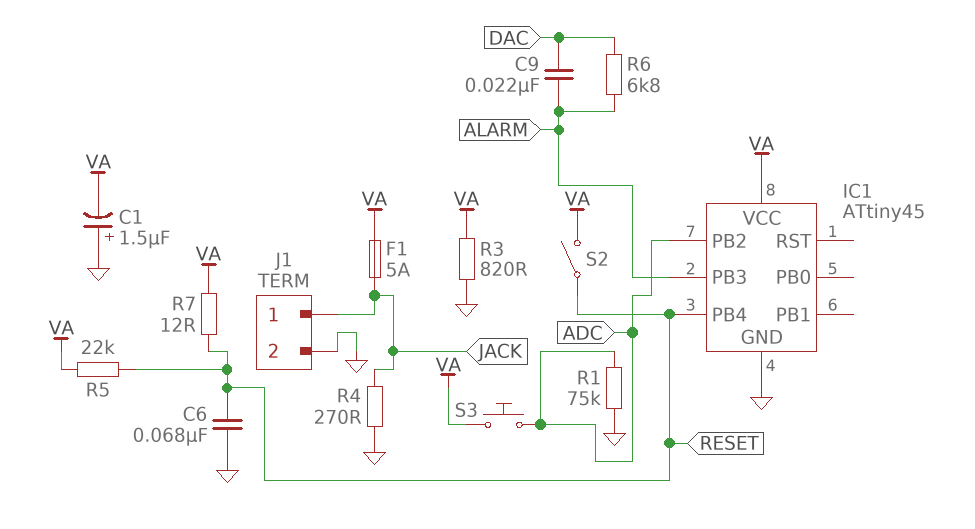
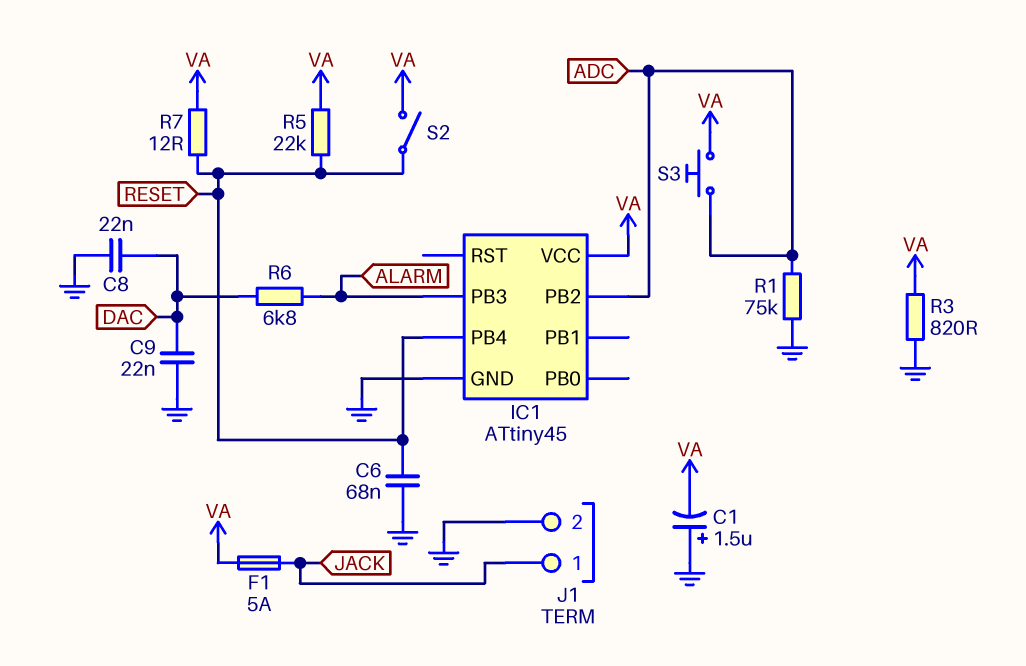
C8: none -> 22nF (DAC, GND)
C9: 22nF (ALARM, DAC) -> 22nF (DAC, GND)
R4: 270 (GND, JACK) -> none

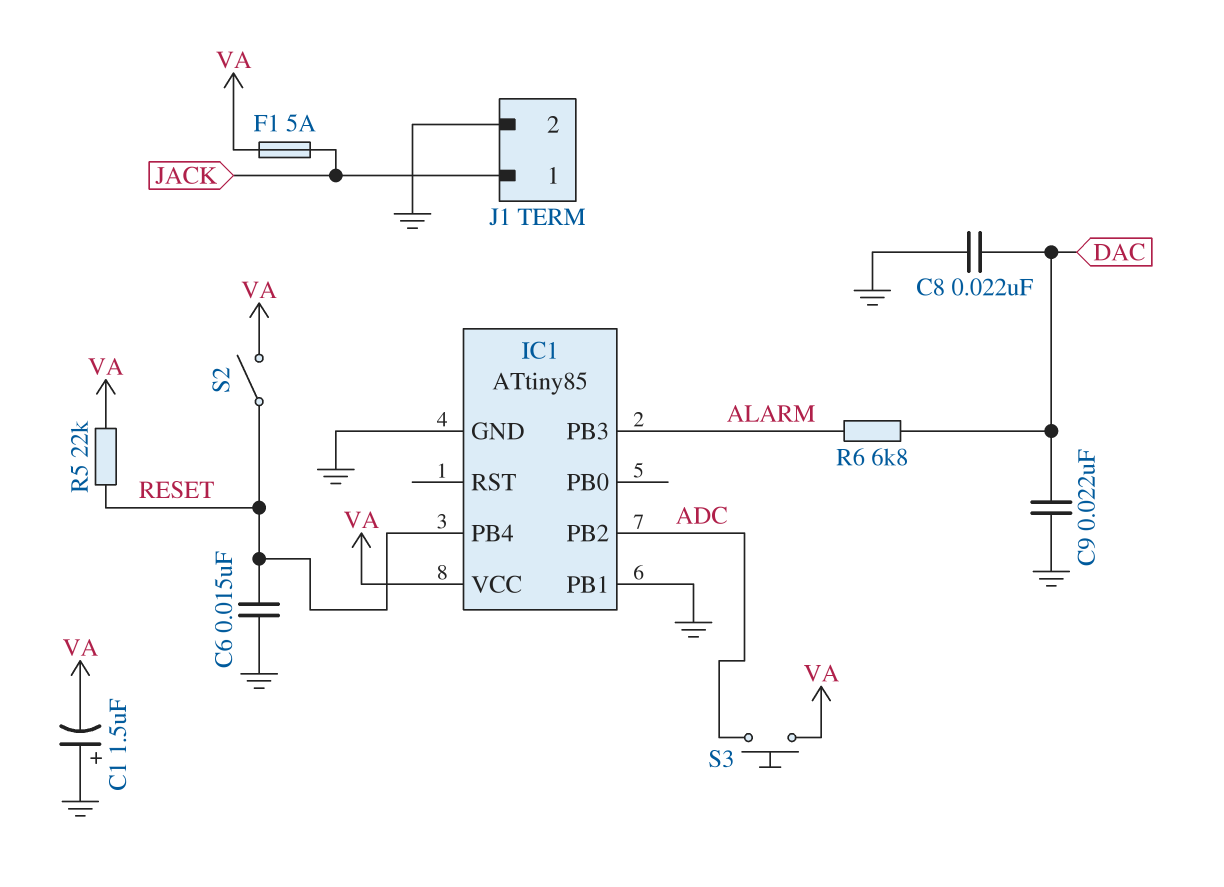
C6: 68nF (GND, RESET) -> 15nF (GND, RESET)
IC1: ATtiny45 -> ATtiny85
IC1 pin PB1: none -> GND
R1: 75k (ADC, GND) -> none
R3: 820 (GND, VA) -> none
R7: 12 (RESET, VA) -> none

